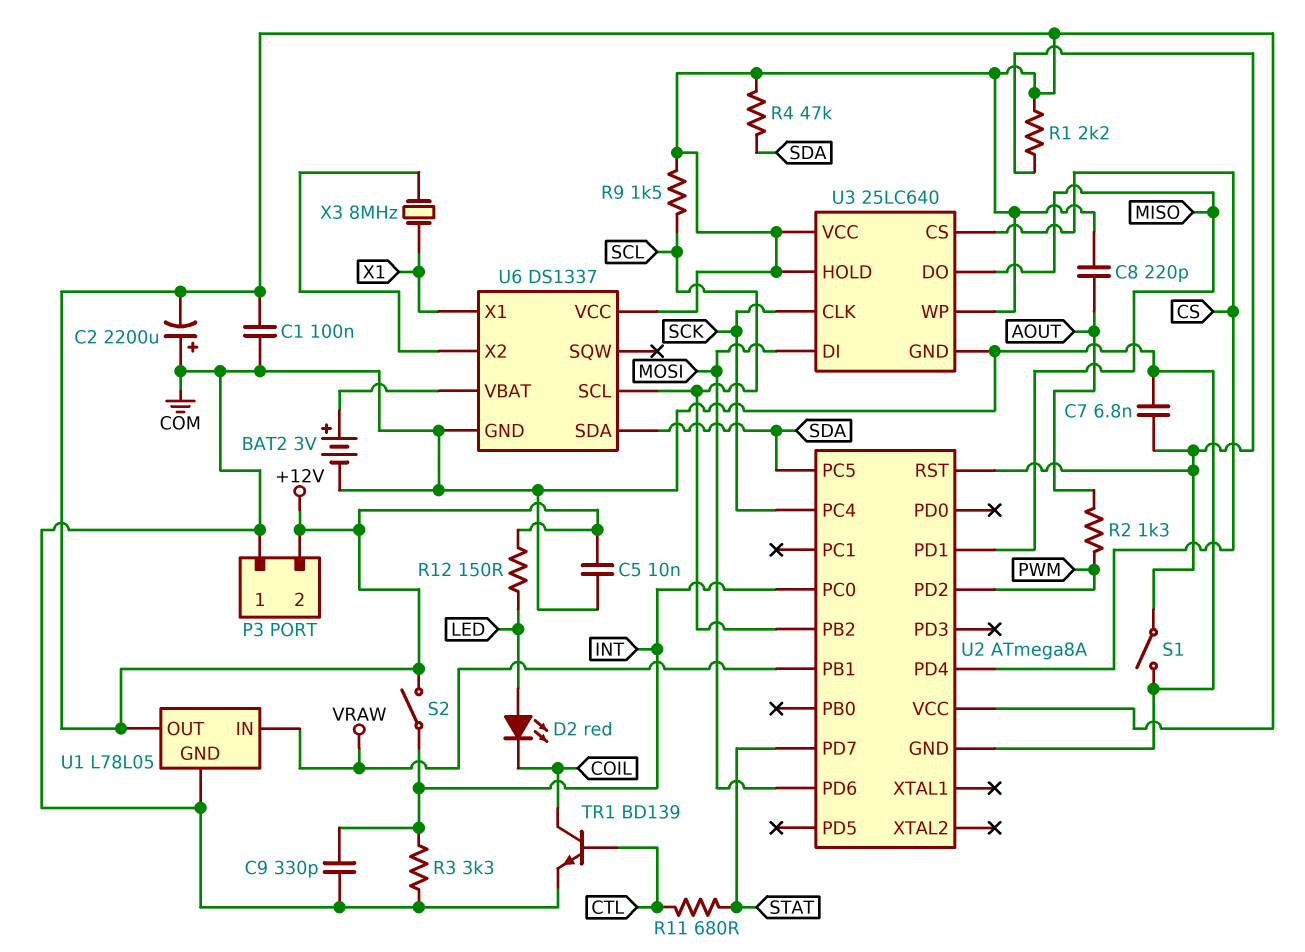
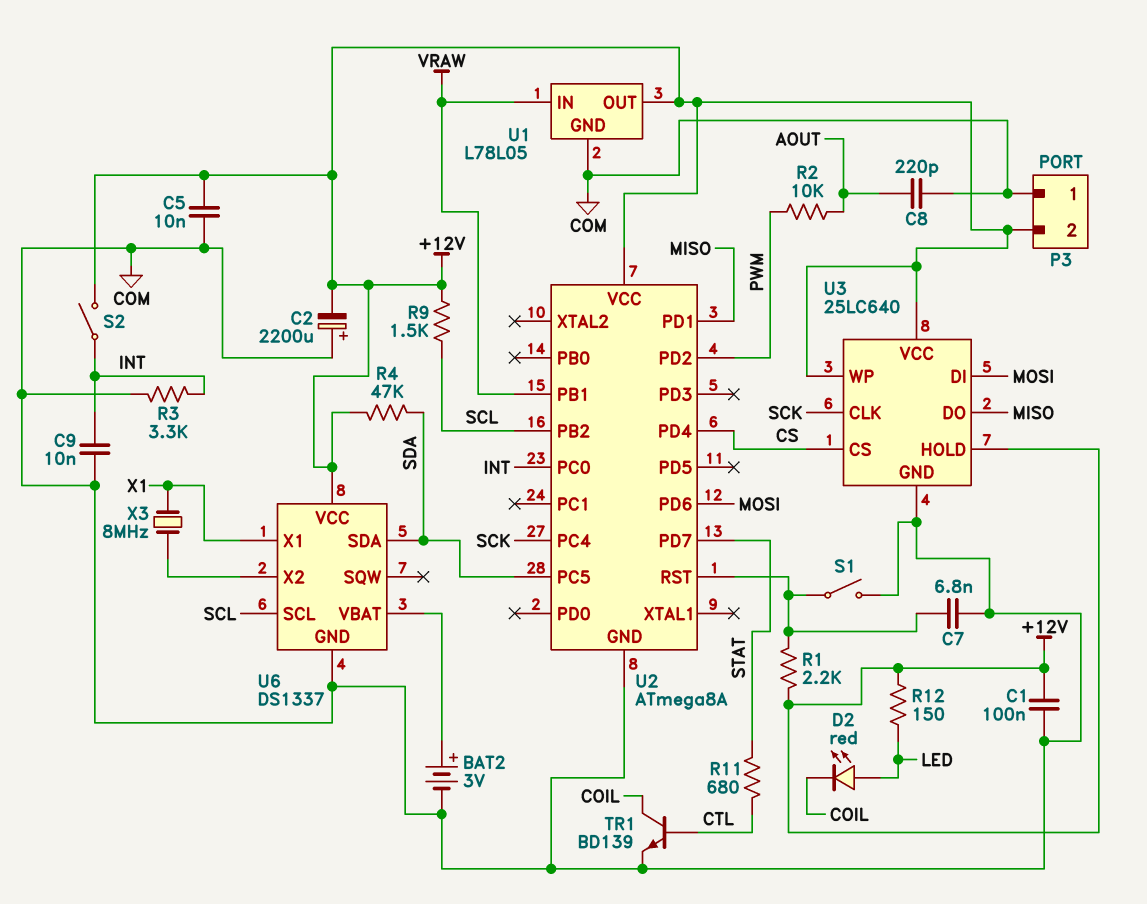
C8: 220pF (+12V, AOUT) -> 220pF (AOUT, COM)
C9: 330pF (COM, INT) -> 10nF (COM, INT)
R2: 1.3k (AOUT, PWM) -> 10k (AOUT, PWM)

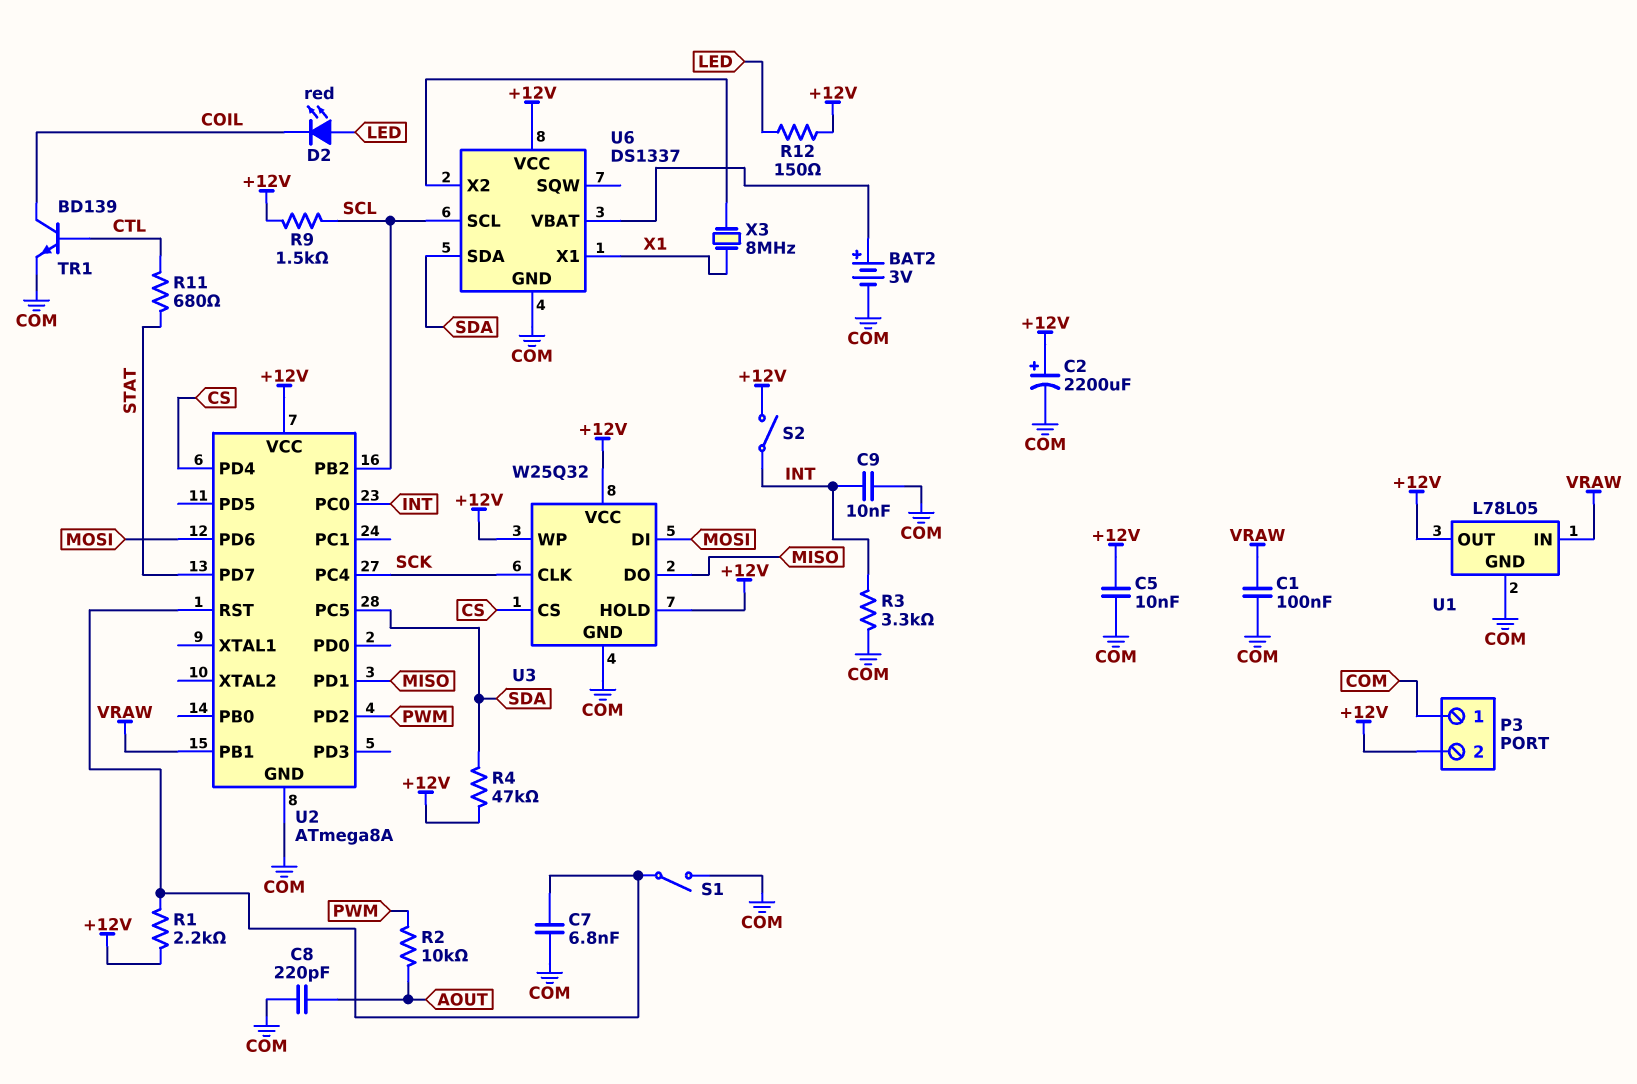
C1: 100nF (+12V, COM) -> 100nF (COM, VRAW)
C2: 2200uF (plus COM, minus +12V) -> 2200uF (plus +12V, minus COM)
U3: 25LC640 -> W25Q32

